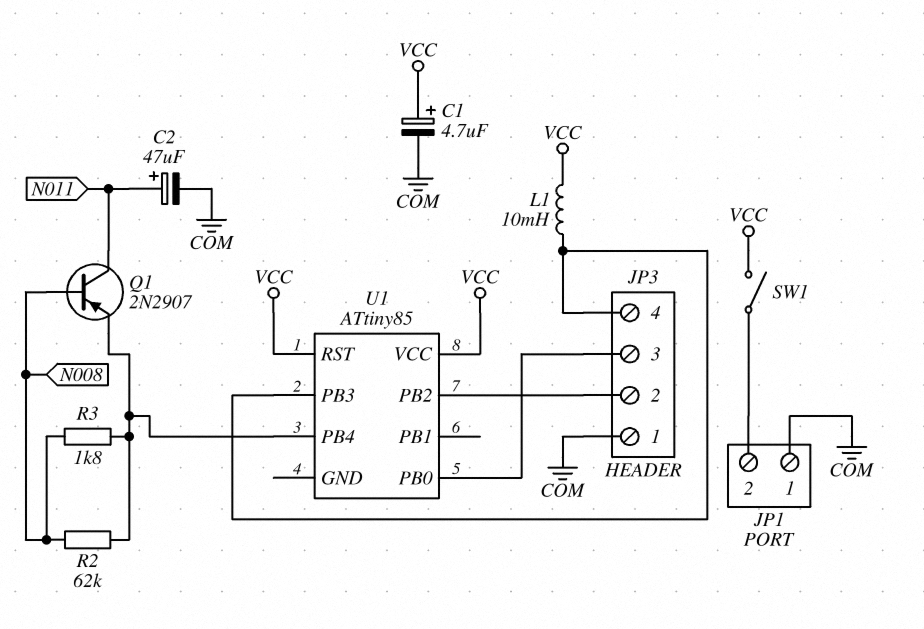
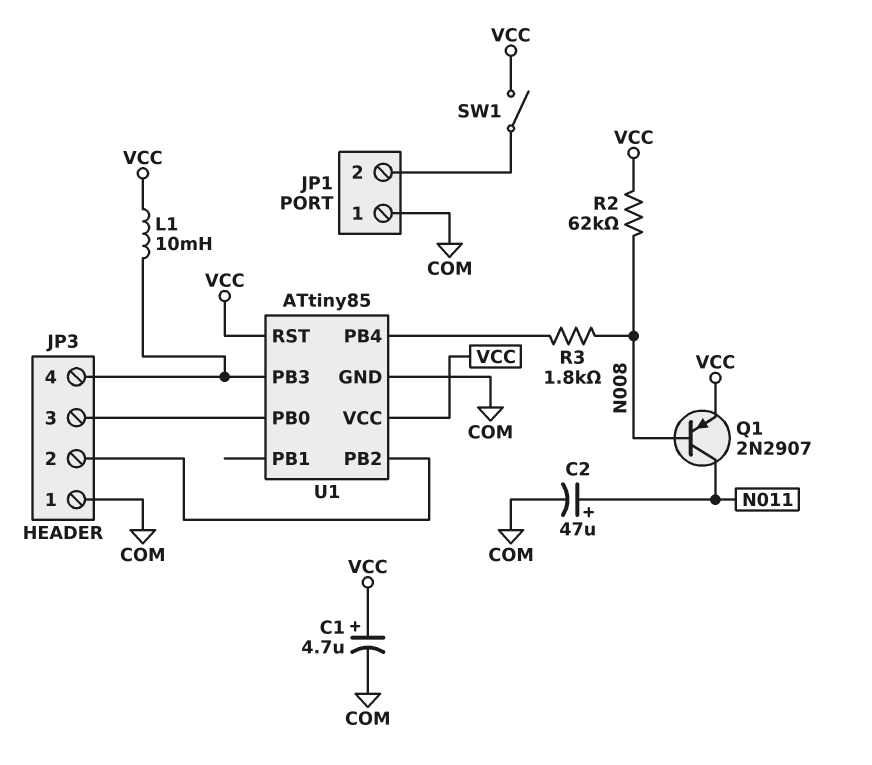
Q1: PNP 2N2907 (B N008, C N011, E U1/PB4) -> PNP 2N2907 (B N008, C N011, E VCC)
R2: 62k (N008, U1/PB4) -> 62k (N008, VCC)
U1 pin GND: none -> COM

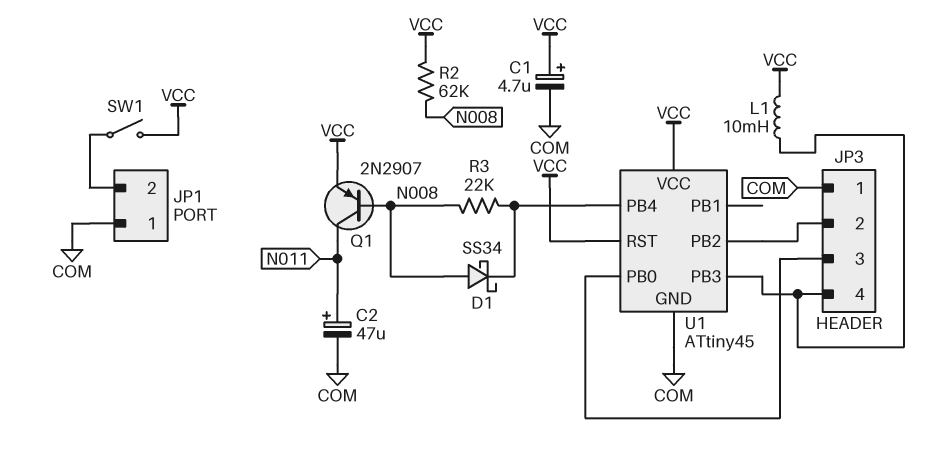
D1: none -> schottky SS34 (A N008, K U1/PB4)
R3: 1.8k (N008, U1/PB4) -> 22k (N008, U1/PB4)
U1: ATtiny85 -> ATtiny45

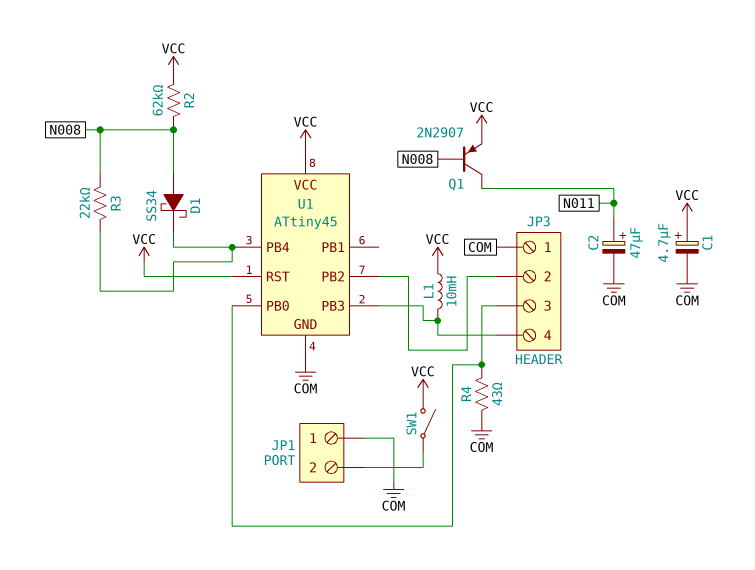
R4: none -> 43 (COM, JP3/3)

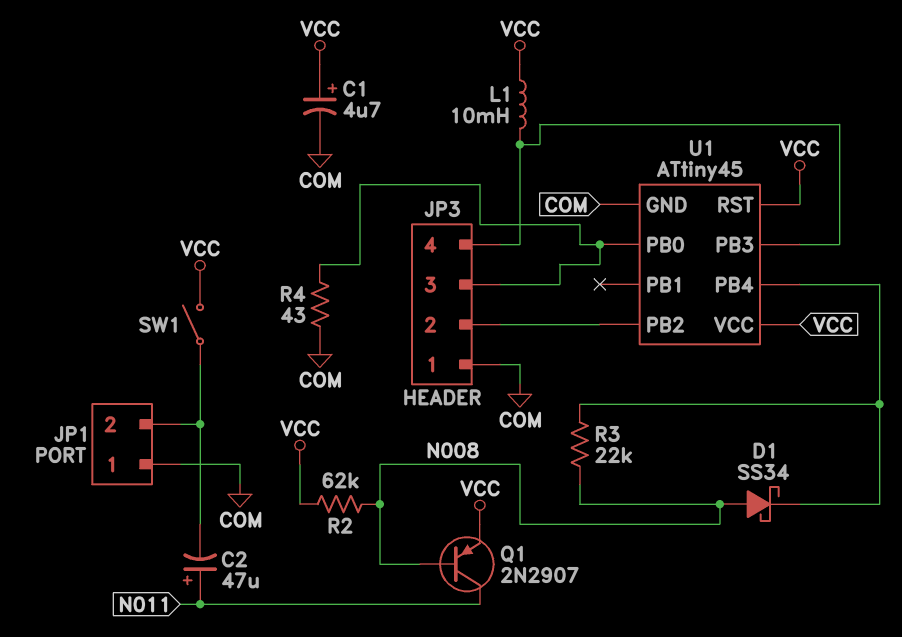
C2: 47uF (plus N011, minus COM) -> 47uF (plus N011, minus JP1/2)

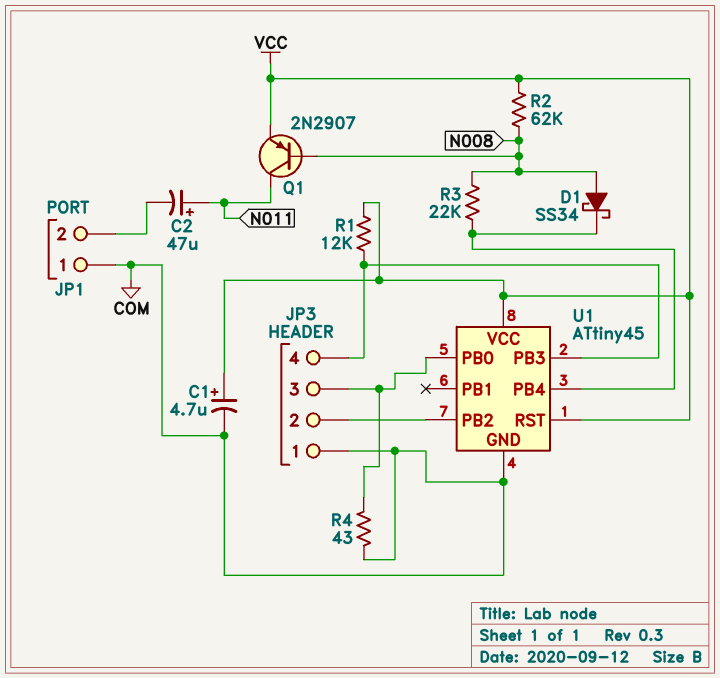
L1: 10mH (JP3/4, VCC) -> none
R1: none -> 12k (JP3/4, VCC)
SW1: switch (JP1/2, VCC) -> none

